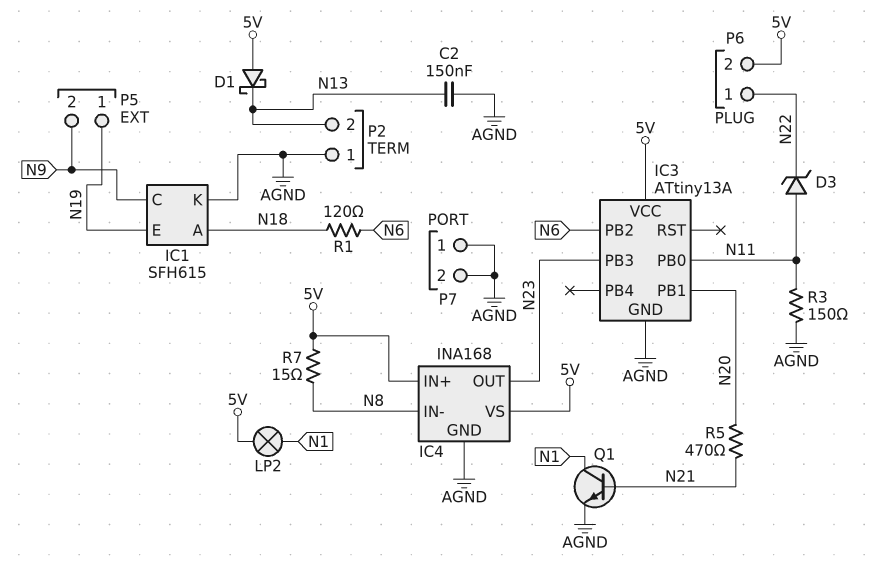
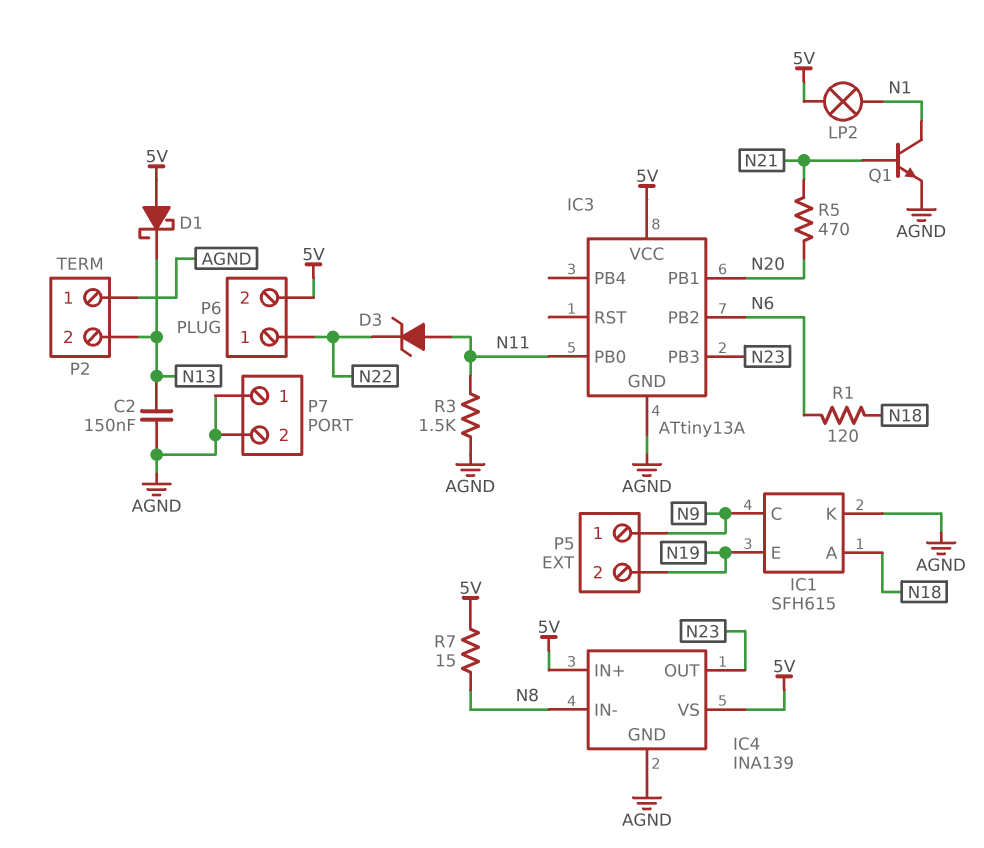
IC4: INA168 -> INA139
P5 pin 1: N19 -> N9
P5 pin 2: N9 -> N19
R3: 150 (AGND, N11) -> 1.5k (AGND, N11)

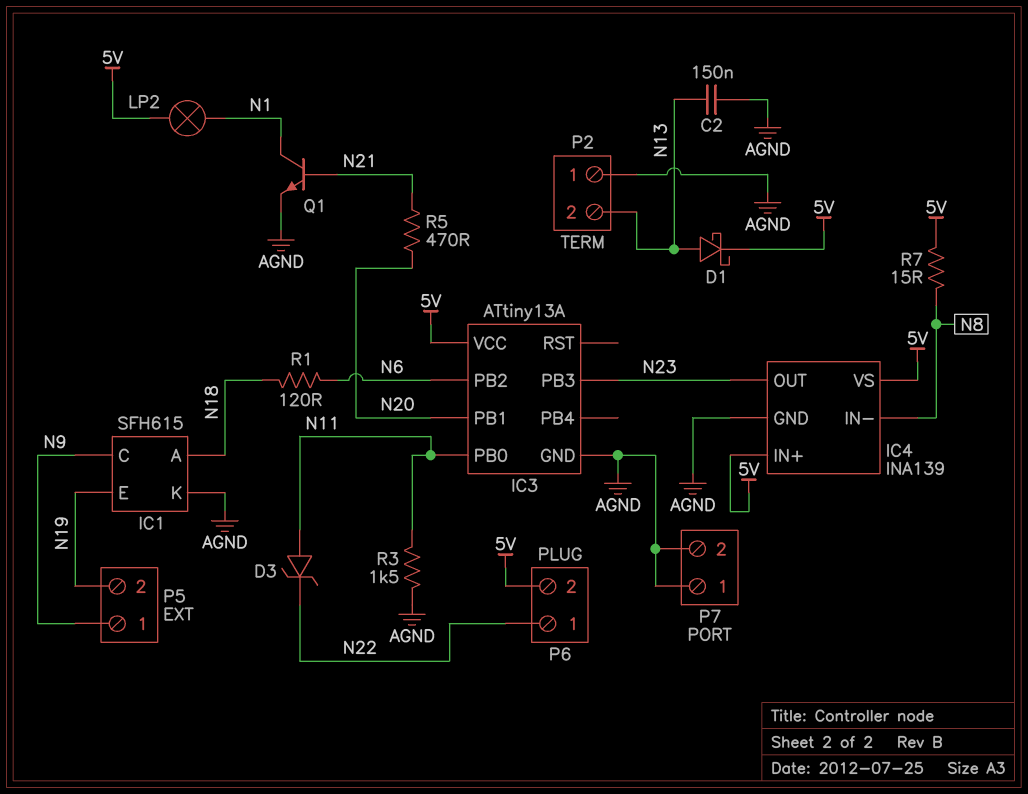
D1: schottky (A 5V, K N13) -> schottky (A N13, K 5V)

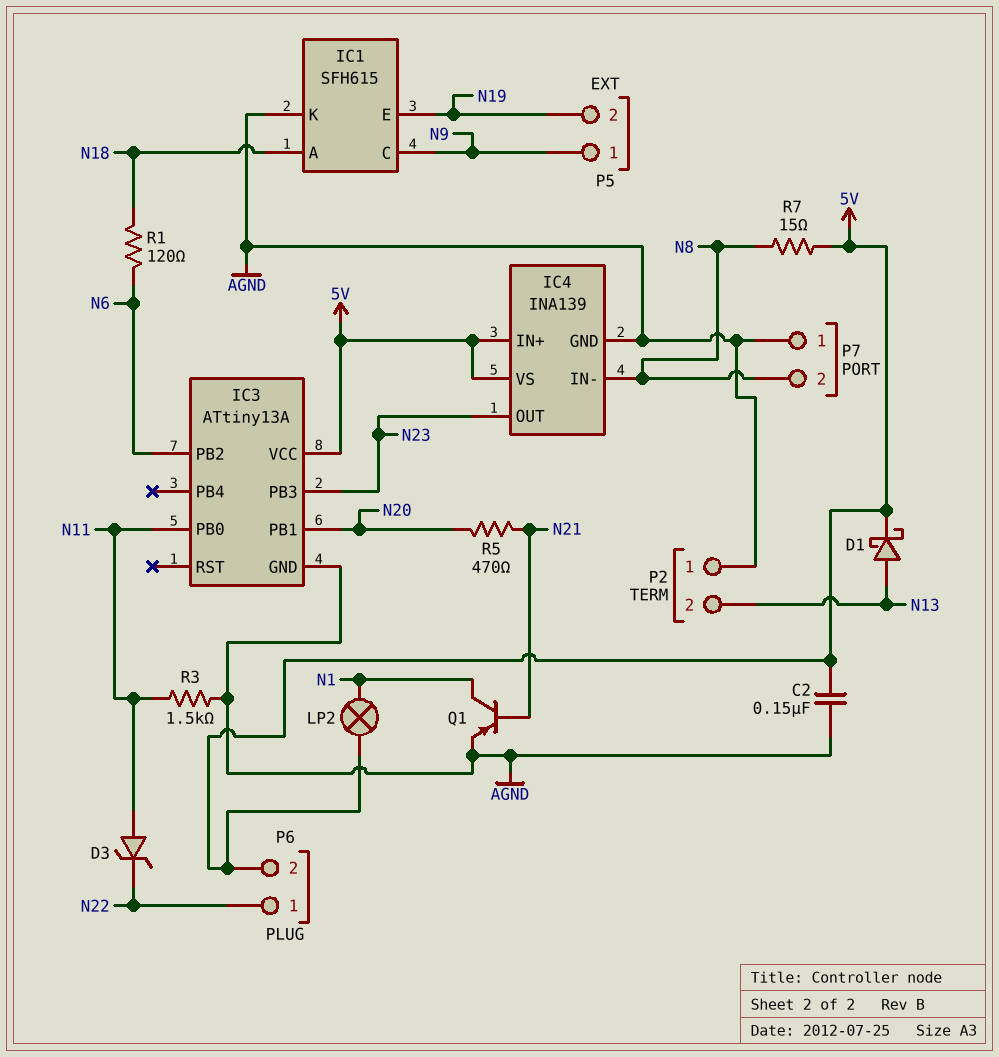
C2: 150nF (AGND, N13) -> 150nF (5V, AGND)
P7 pin 2: AGND -> N8
Q1: NPN (B N21, C N1, E AGND) -> PNP (B N21, C N1, E AGND)

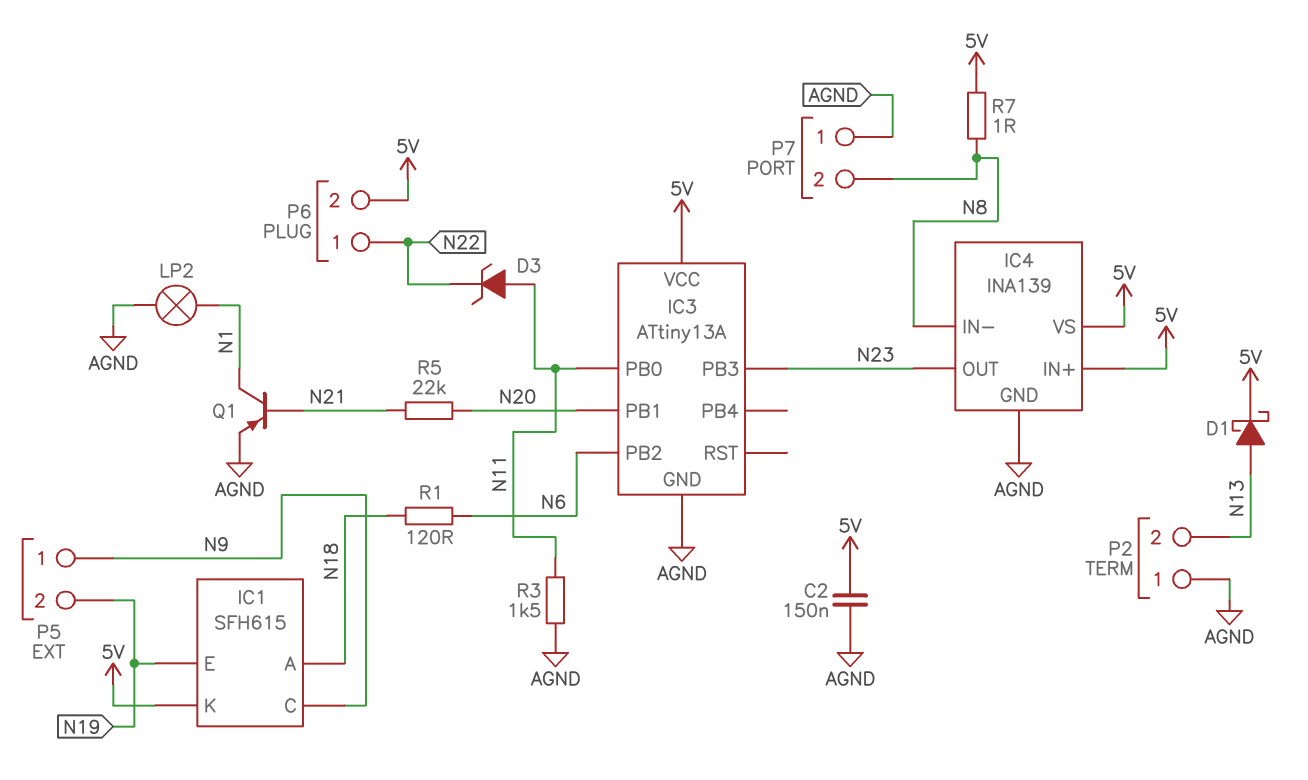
IC1 pin K: AGND -> 5V
LP2: lamp (5V, N1) -> lamp (AGND, N1)
R5: 470 (N20, N21) -> 22k (N20, N21)
R7: 15 (5V, N8) -> 1 (5V, N8)

